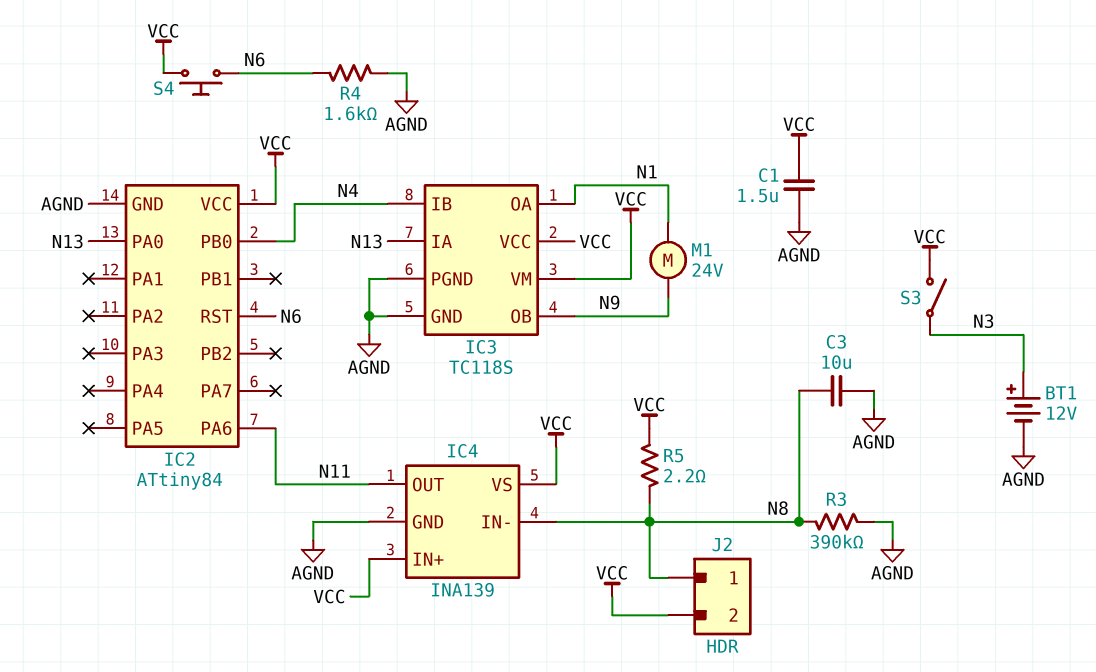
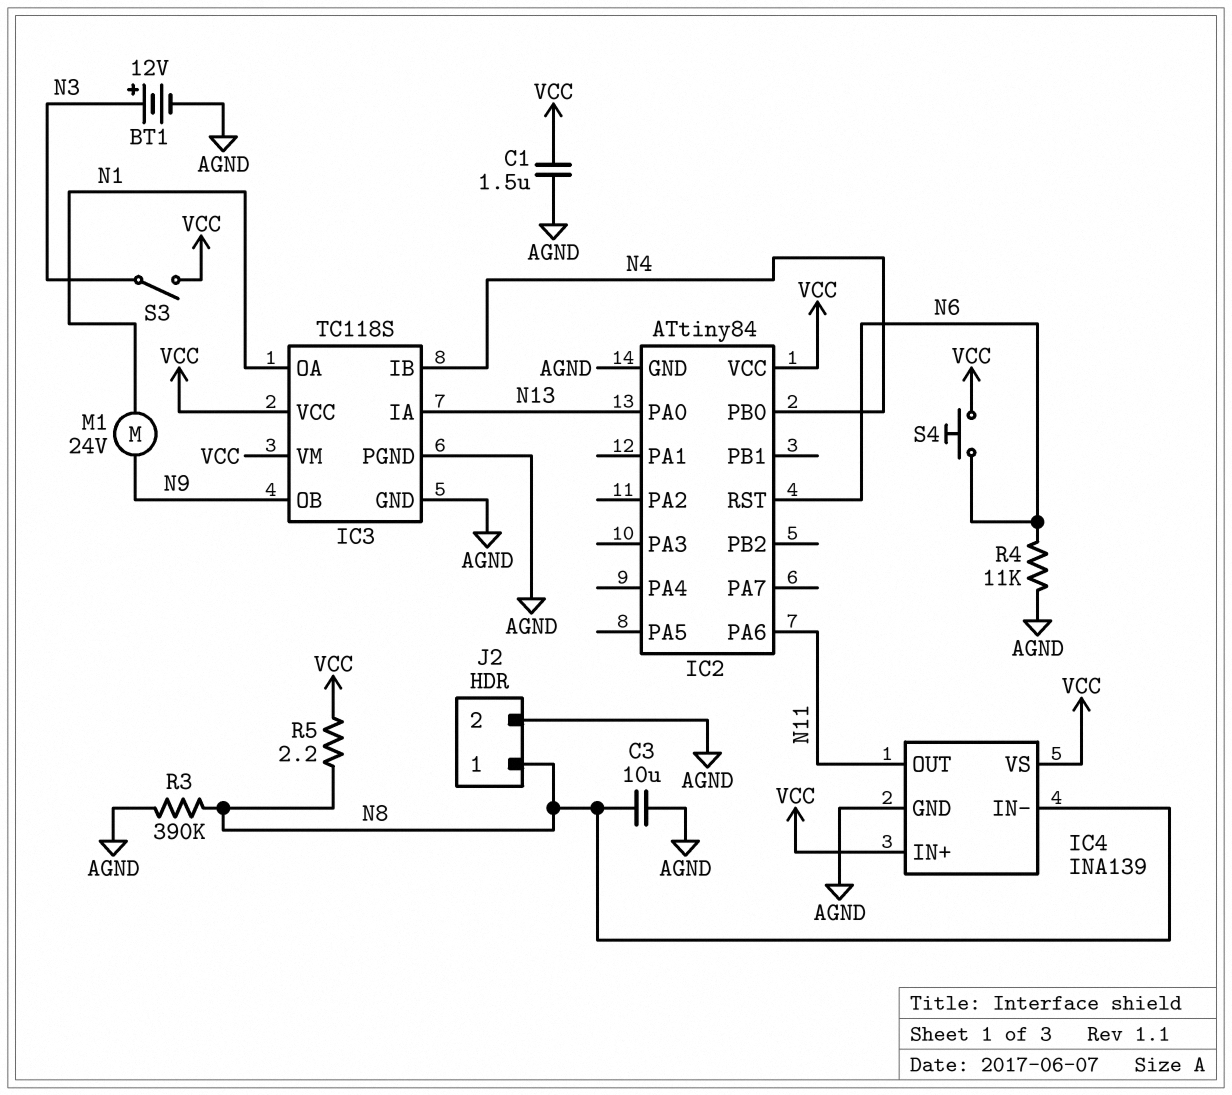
J2 pin 2: VCC -> AGND
R4: 1.6k (AGND, N6) -> 11k (AGND, N6)

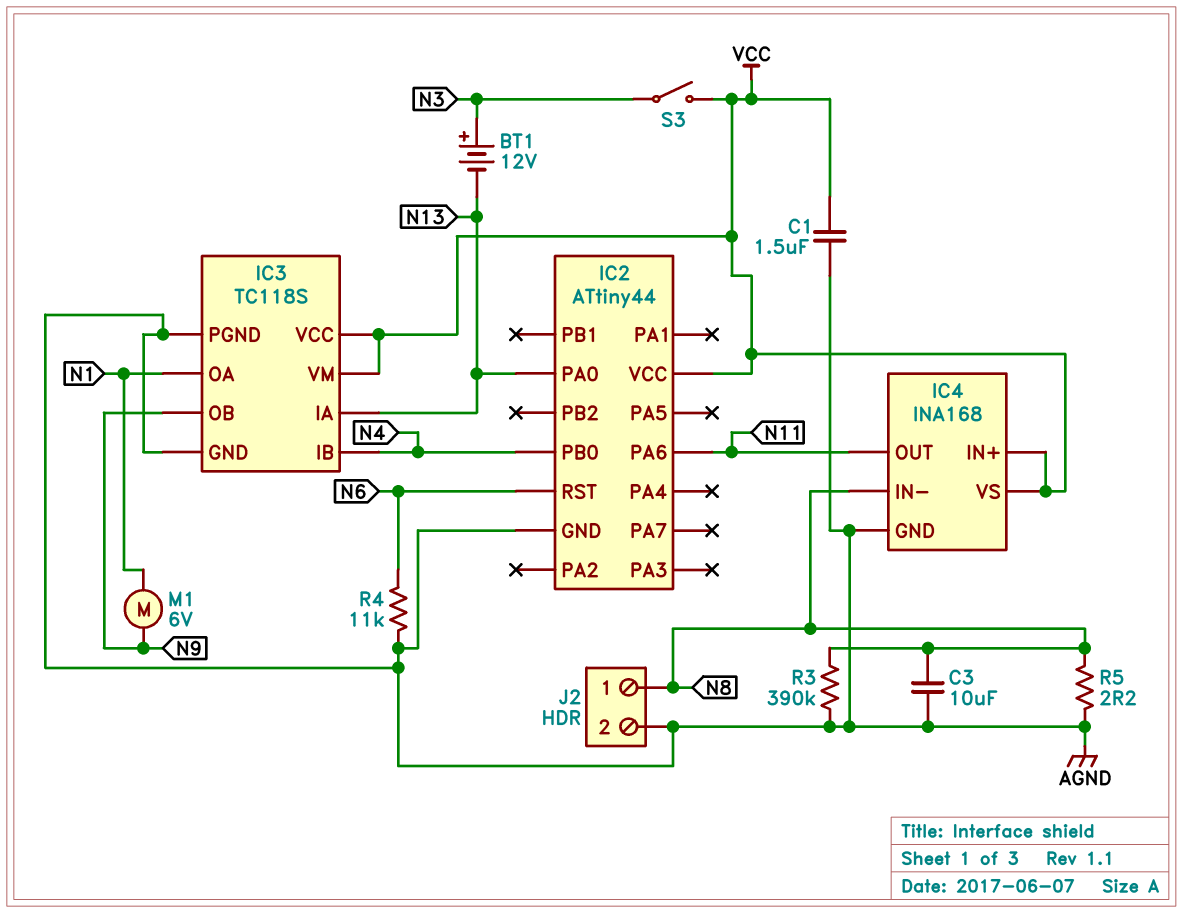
BT1: 12V (plus N3, minus AGND) -> 12V (plus N3, minus N13)
IC2: ATtiny84 -> ATtiny44
IC4: INA139 -> INA168
M1: motor 24V (N1, N9) -> motor 6V (N1, N9)
R5: 2.2 (N8, VCC) -> 2.2 (AGND, N8)
S4: button (N6, VCC) -> none

